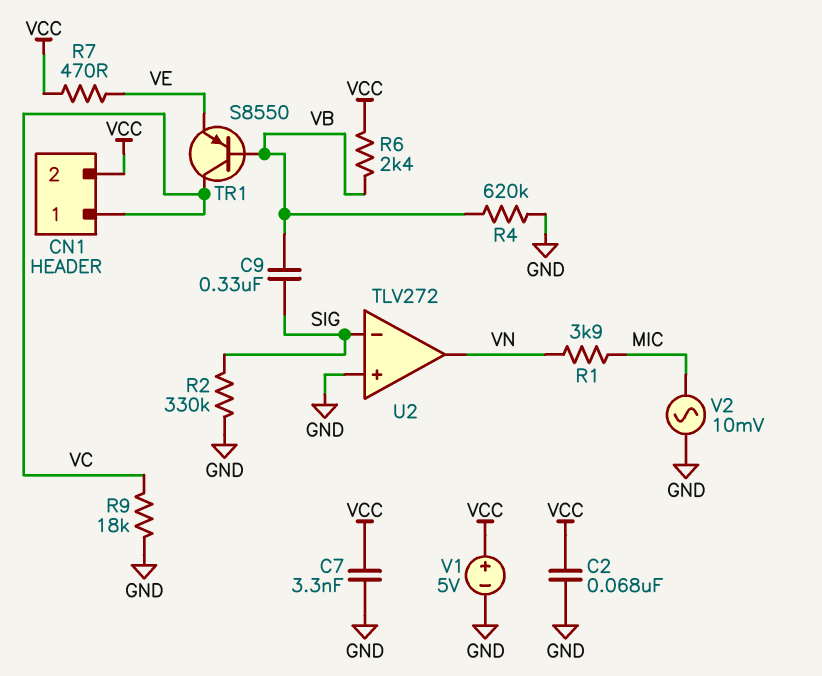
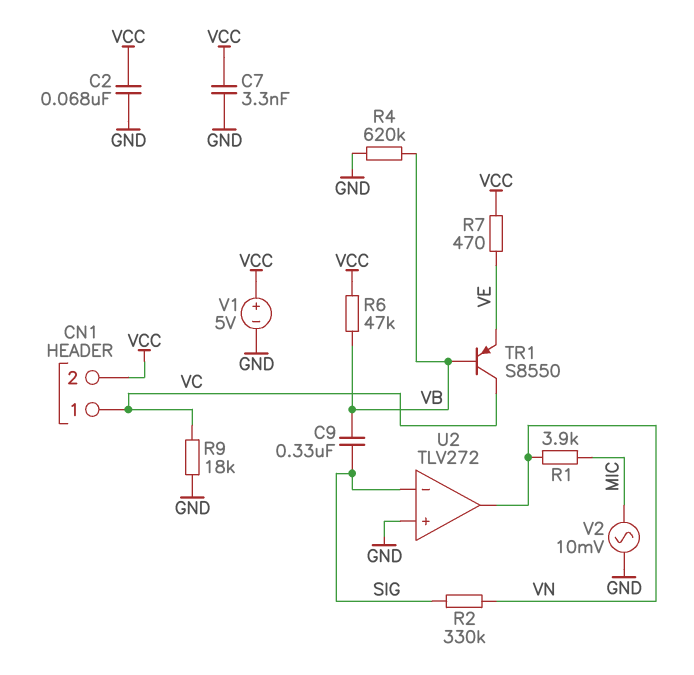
R2: 330k (GND, SIG) -> 330k (SIG, VN)
R6: 2.4k (VB, VCC) -> 47k (VB, VCC)

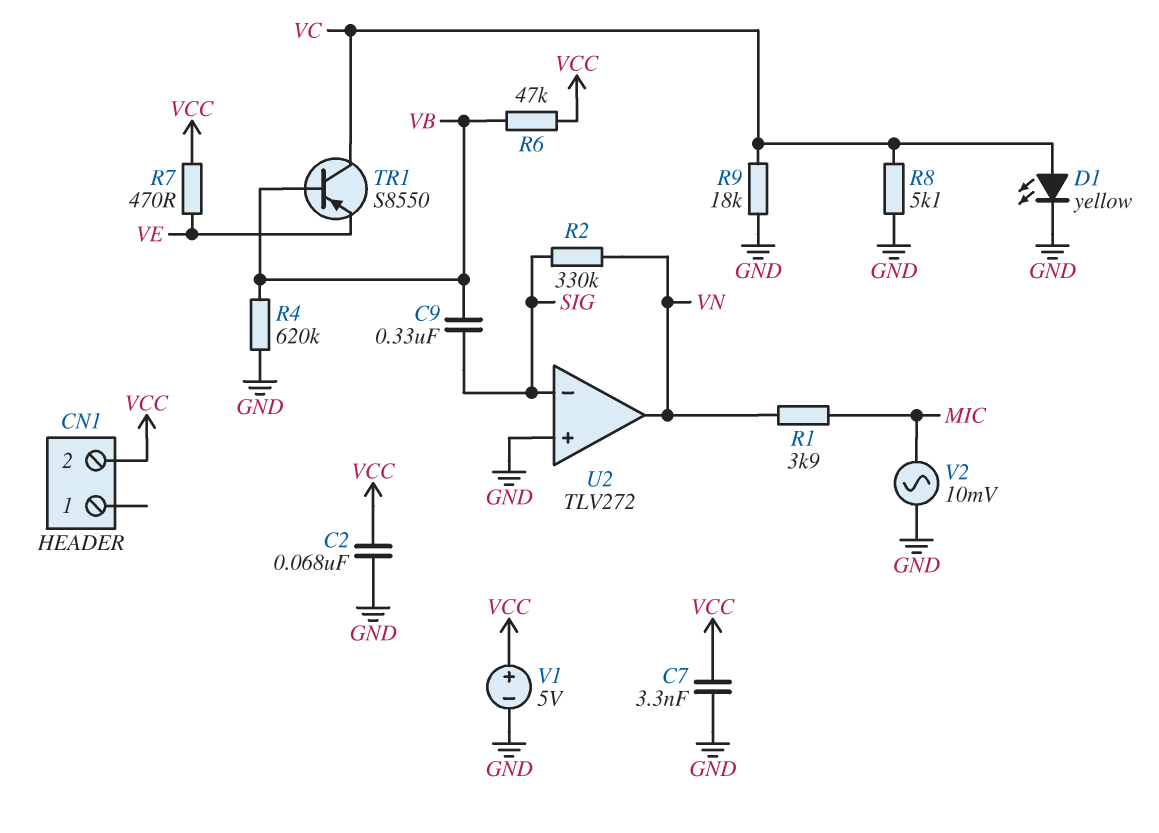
CN1 pin 1: VC -> none
D1: none -> LED yellow (A VC, K GND)
R8: none -> 5.1k (GND, VC)

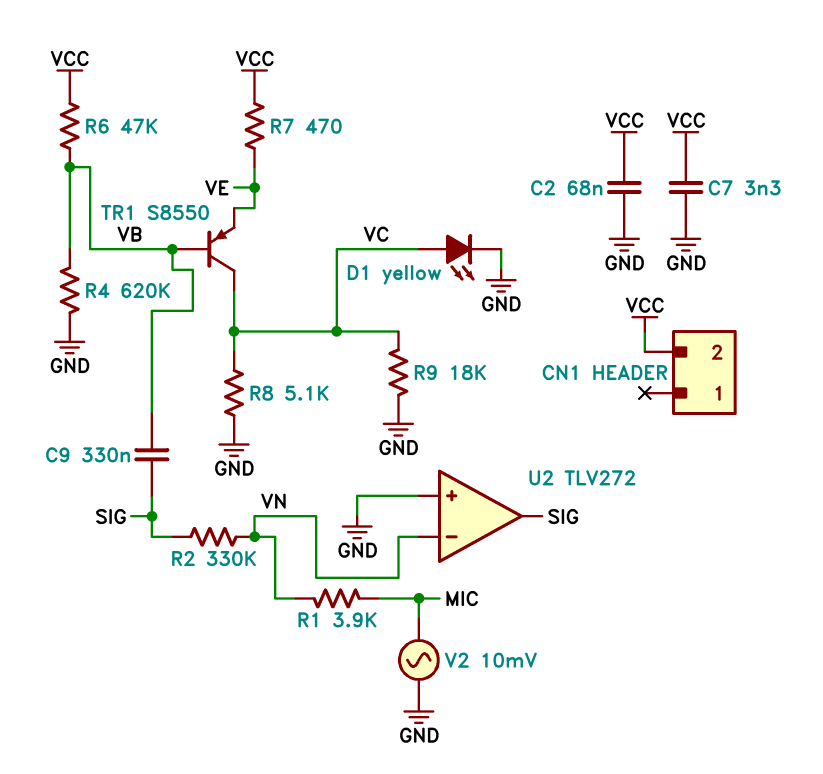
U2 pin in-: SIG -> VN
U2 pin out: VN -> SIG
V1: 5V (plus VCC, minus GND) -> none

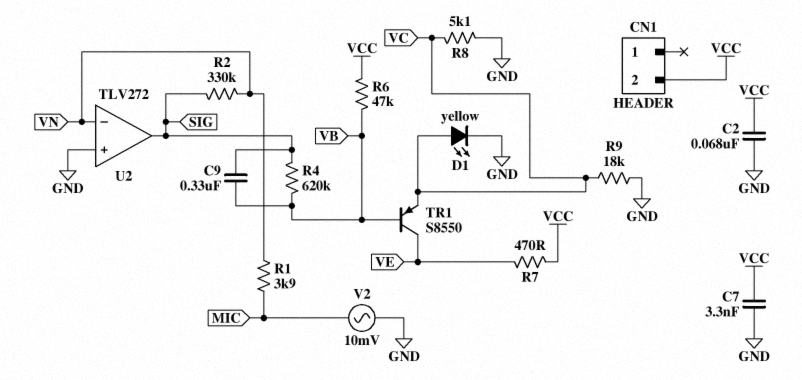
R4: 620k (GND, VB) -> 620k (SIG, VB)
TR1: PNP S8550 (B VB, C VC, E VE) -> PNP S8550 (B VB, C VE, E VC)

